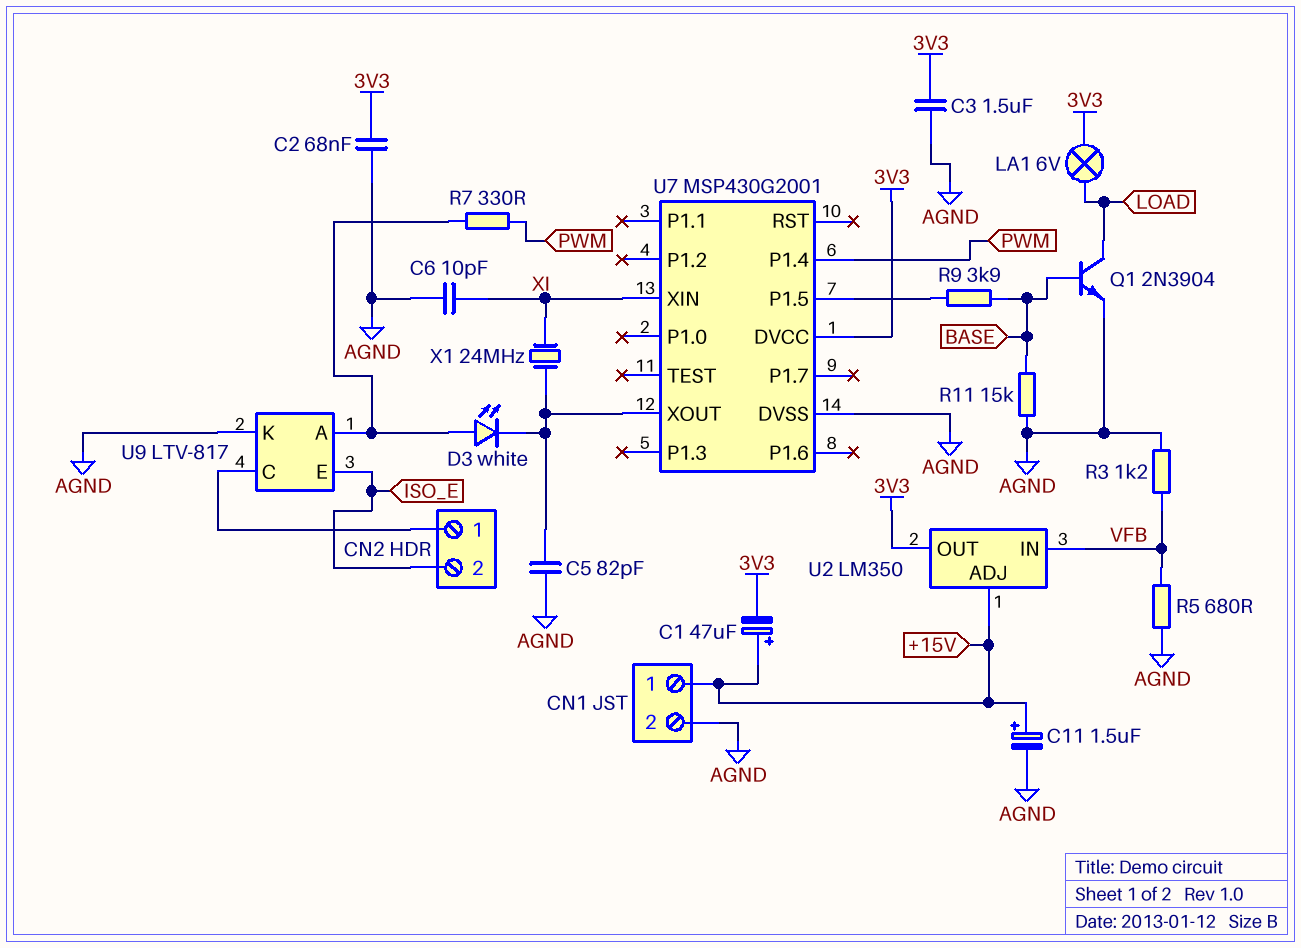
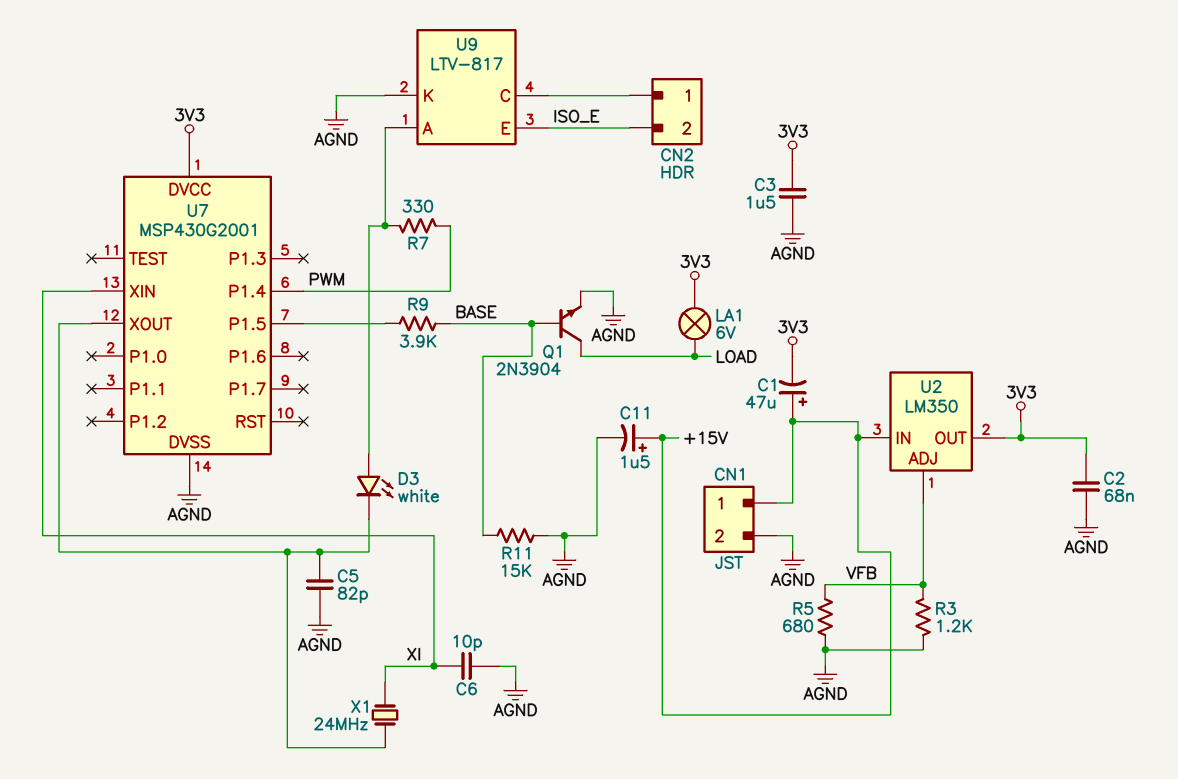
U2 pin ADJ: +15V -> VFB
U2 pin IN: VFB -> +15V

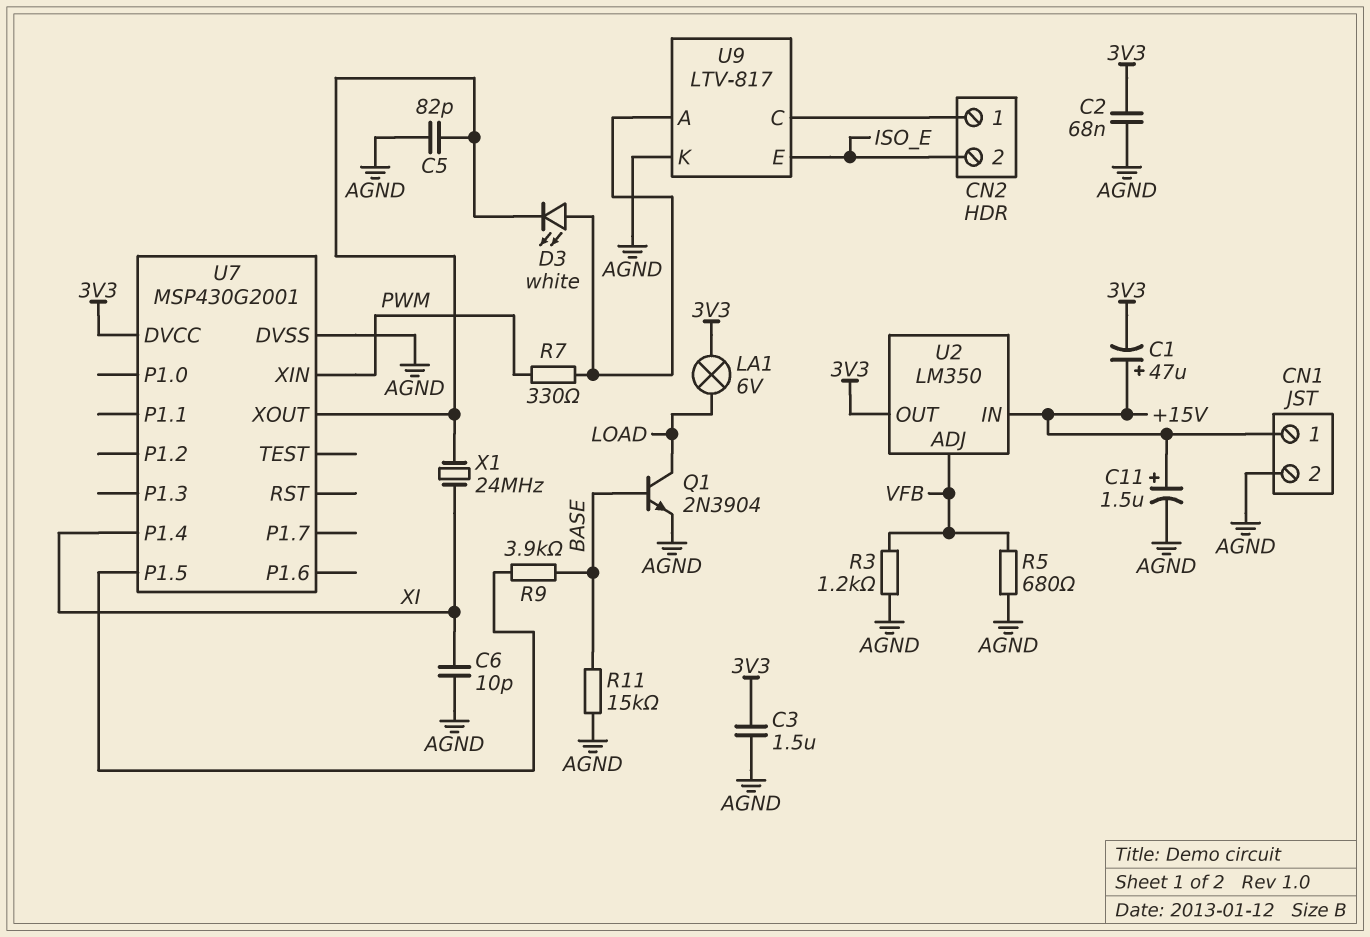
U7 pin P1.4: PWM -> XI
U7 pin XIN: XI -> PWM

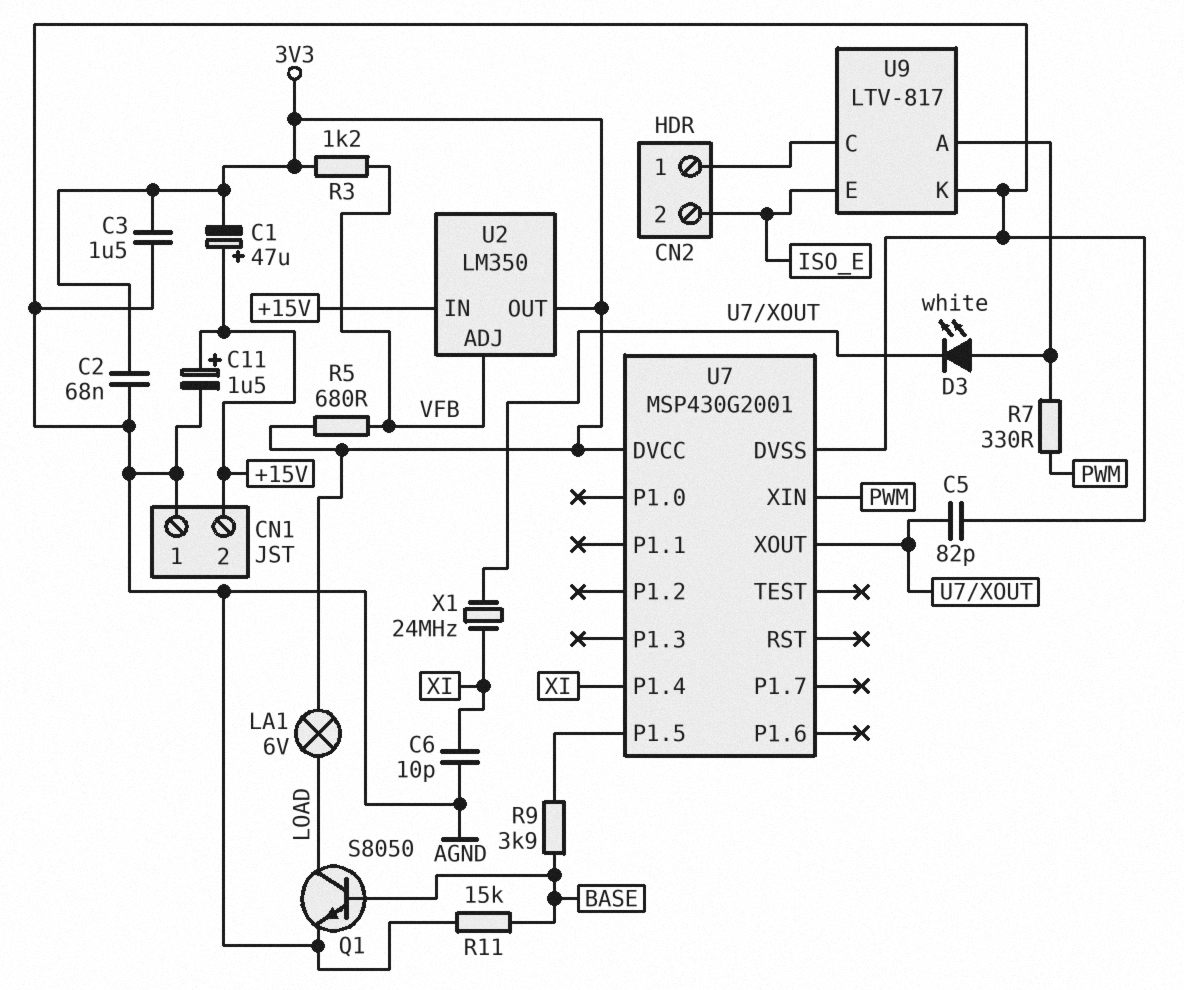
CN1 pin 1: +15V -> AGND
CN1 pin 2: AGND -> +15V
Q1: NPN 2N3904 (B BASE, C LOAD, E AGND) -> NPN S8050 (B BASE, C LOAD, E AGND)
R3: 1.2k (AGND, VFB) -> 1.2k (3V3, VFB)
R5: 680 (AGND, VFB) -> 680 (3V3, VFB)

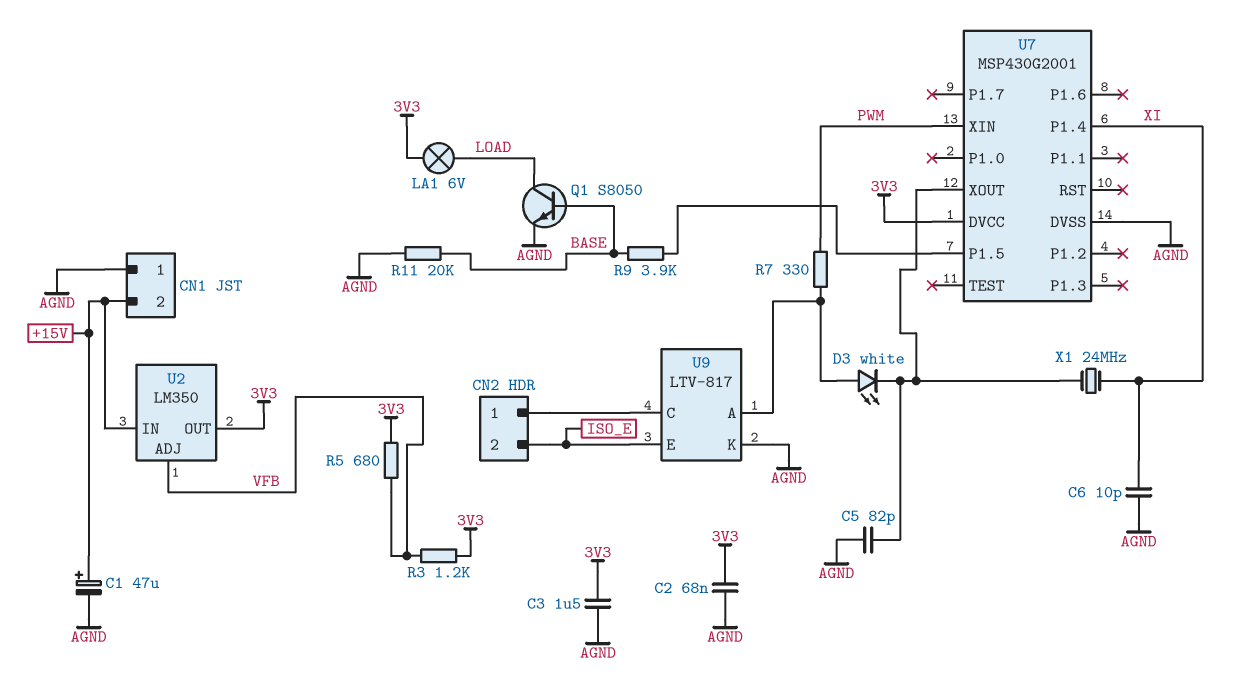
C1: 47uF (plus +15V, minus 3V3) -> 47uF (plus +15V, minus AGND)
C11: 1.5uF (plus +15V, minus AGND) -> none
R11: 15k (AGND, BASE) -> 20k (AGND, BASE)

